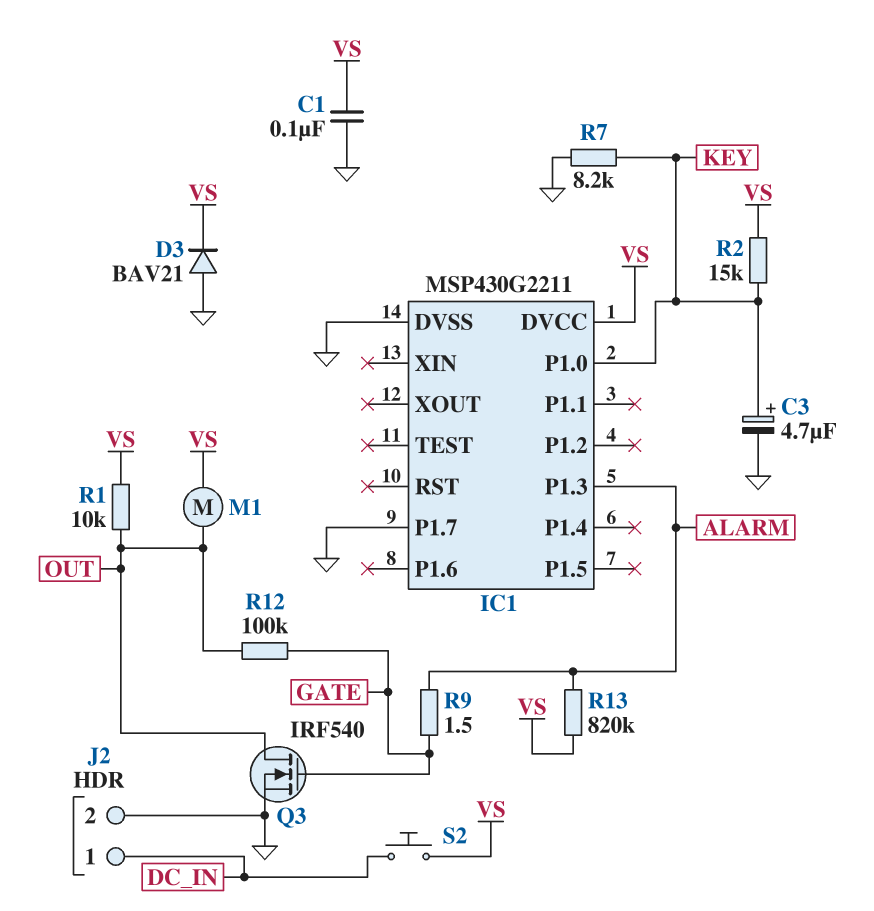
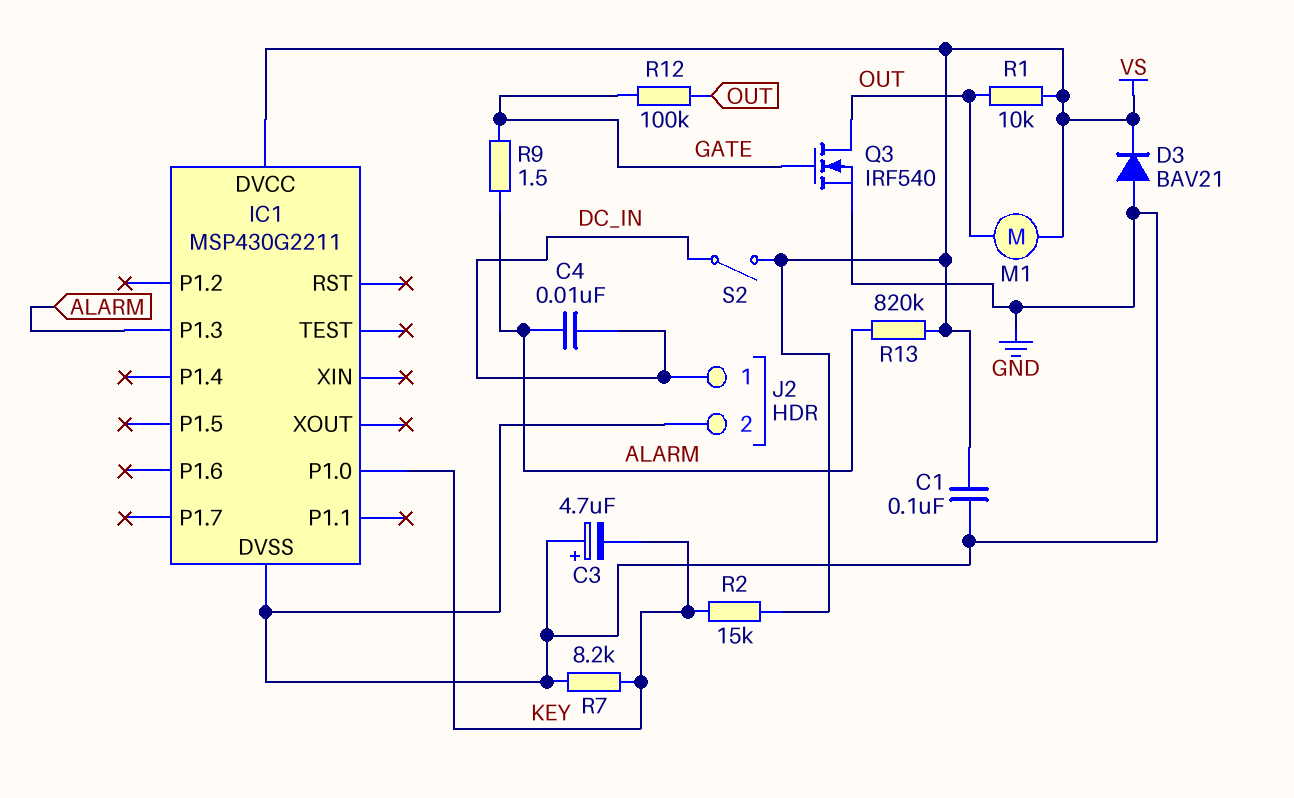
C3: 4.7uF (plus KEY, minus GND) -> 4.7uF (plus GND, minus KEY)
C4: none -> 10nF (ALARM, DC_IN)
IC1 pin P1.7: GND -> none
S2: button (DC_IN, VS) -> switch (DC_IN, VS)

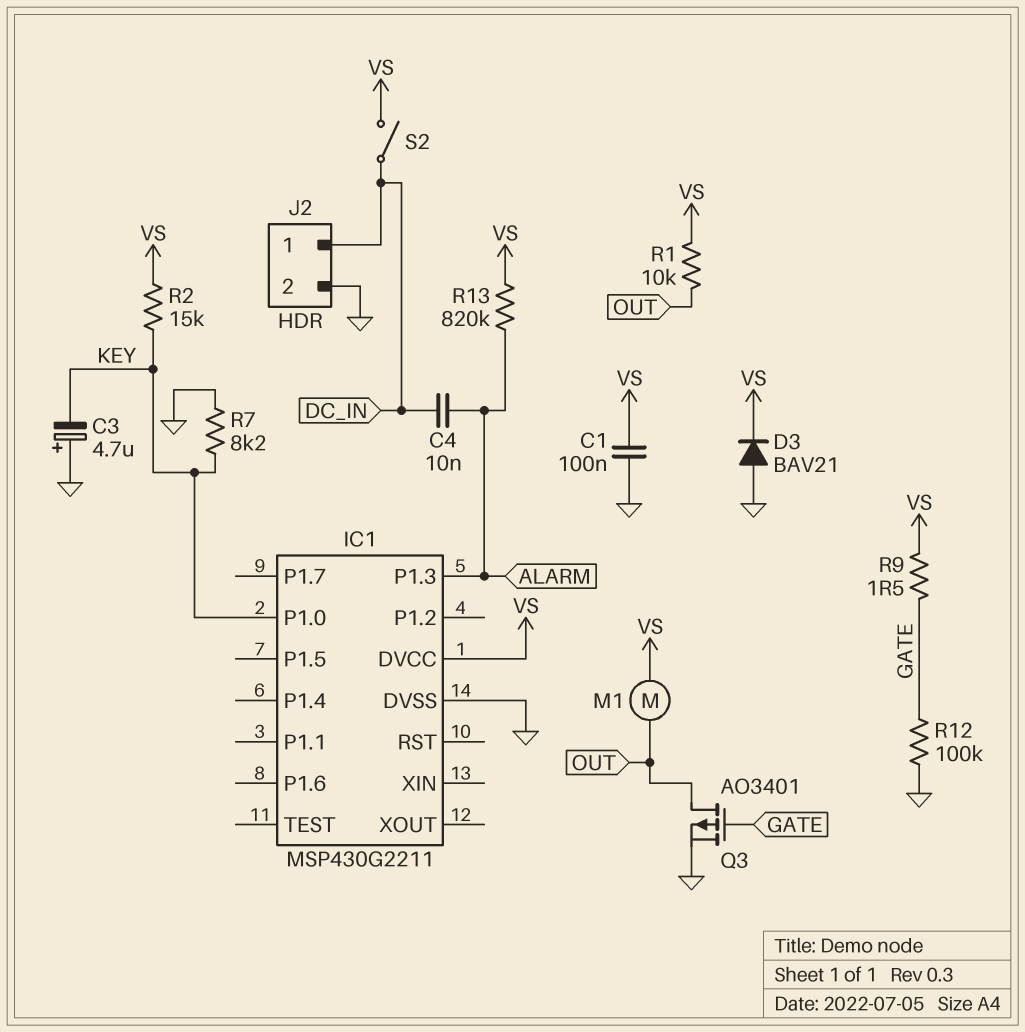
Q3: NMOS IRF540 (G GATE, D OUT, S GND) -> PMOS AO3401 (G GATE, D OUT, S GND)
R9: 1.5 (ALARM, GATE) -> 1.5 (GATE, VS)
R12: 100k (GATE, OUT) -> 100k (GATE, GND)

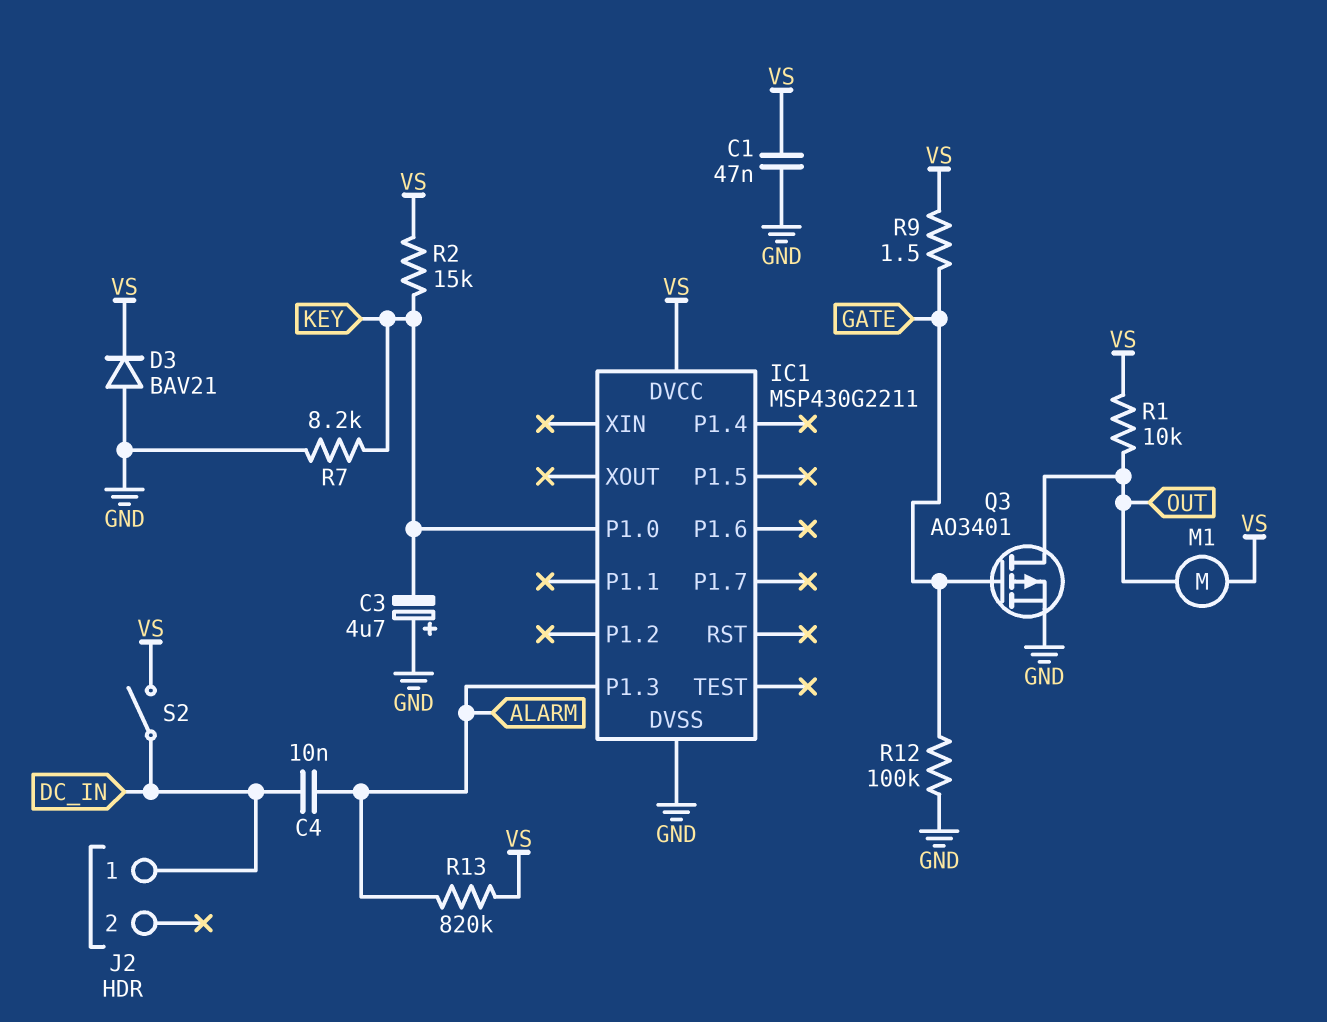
C1: 100nF (GND, VS) -> 47nF (GND, VS)
J2 pin 2: GND -> none

